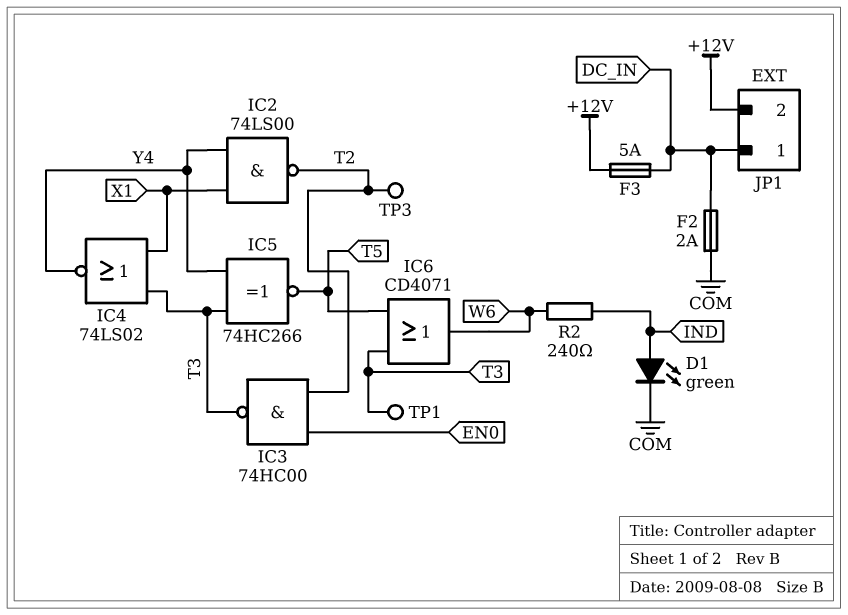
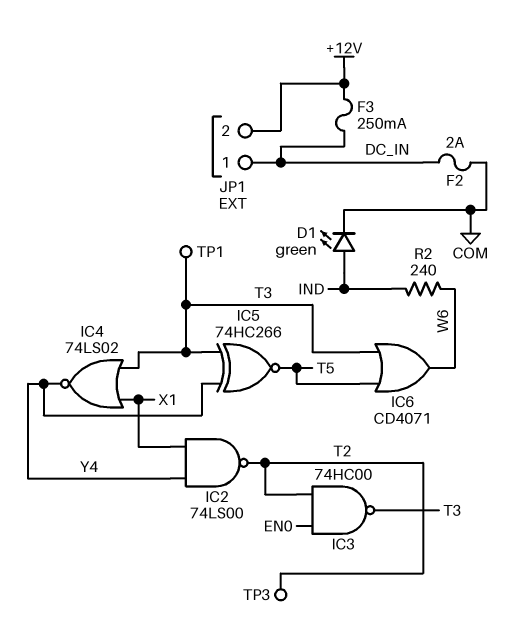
F3: 5A (+12V, DC_IN) -> 250mA (+12V, DC_IN)

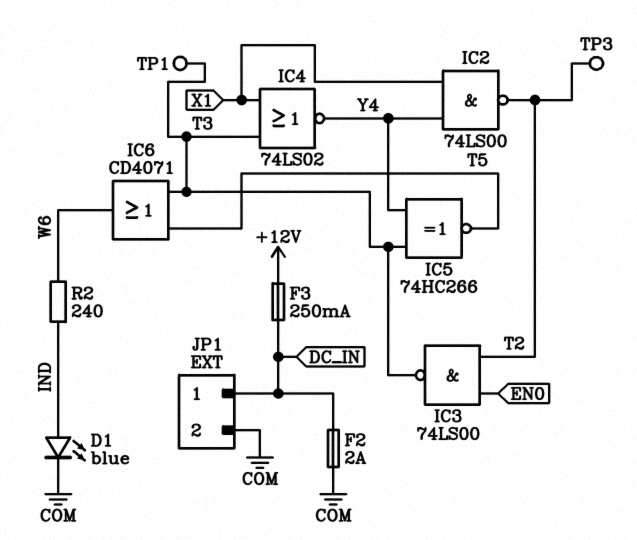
D1: LED green (A IND, K COM) -> LED blue (A IND, K COM)
IC3: NAND 74HC00 (in EN0, in T2, out T3) -> NAND 74LS00 (in EN0, in T2, out T3)
JP1 pin 2: +12V -> COM

